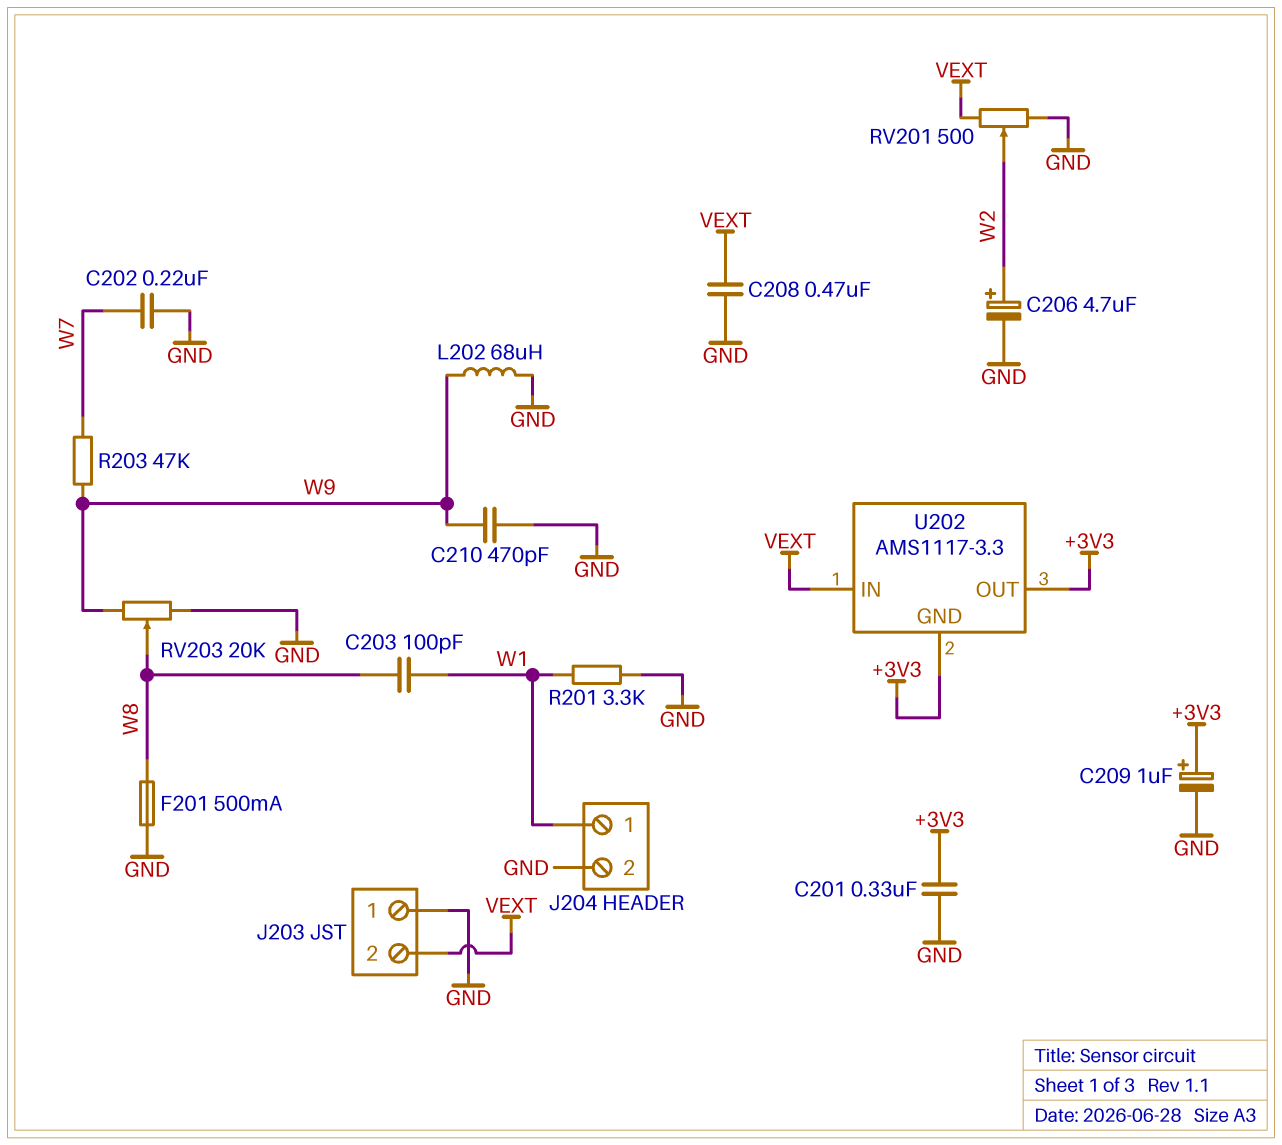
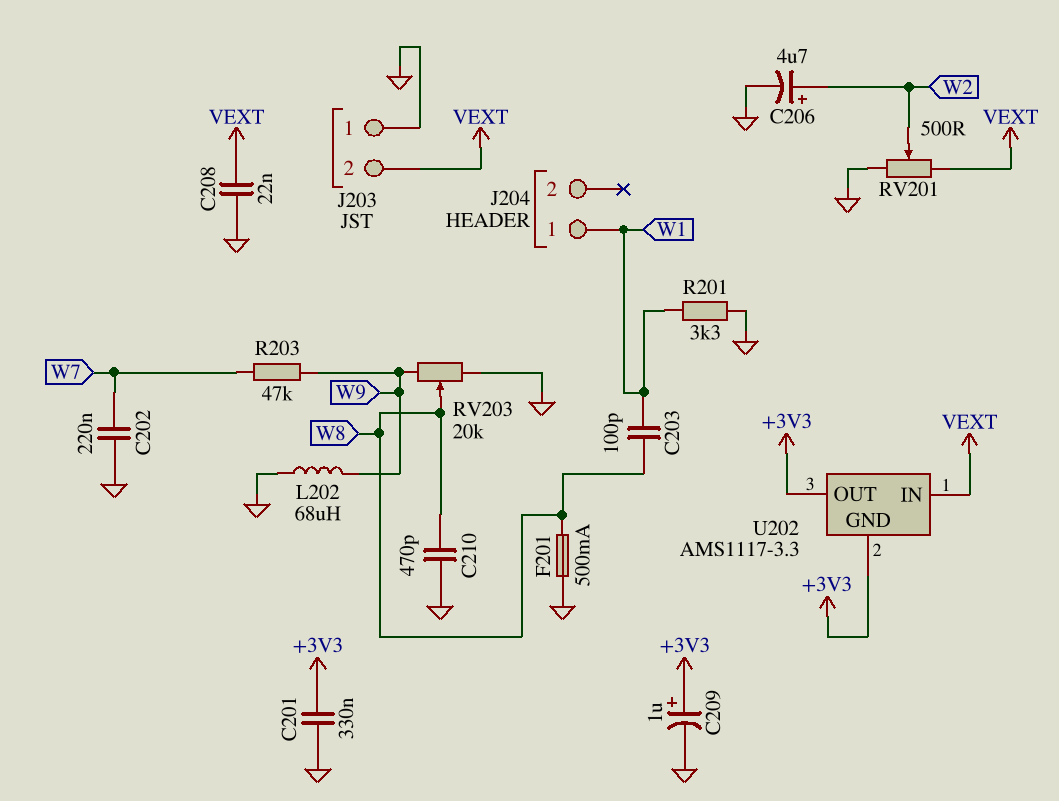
C208: 470nF (GND, VEXT) -> 22nF (GND, VEXT)
C210: 470pF (GND, W9) -> 470pF (GND, W8)
J204 pin 2: GND -> none

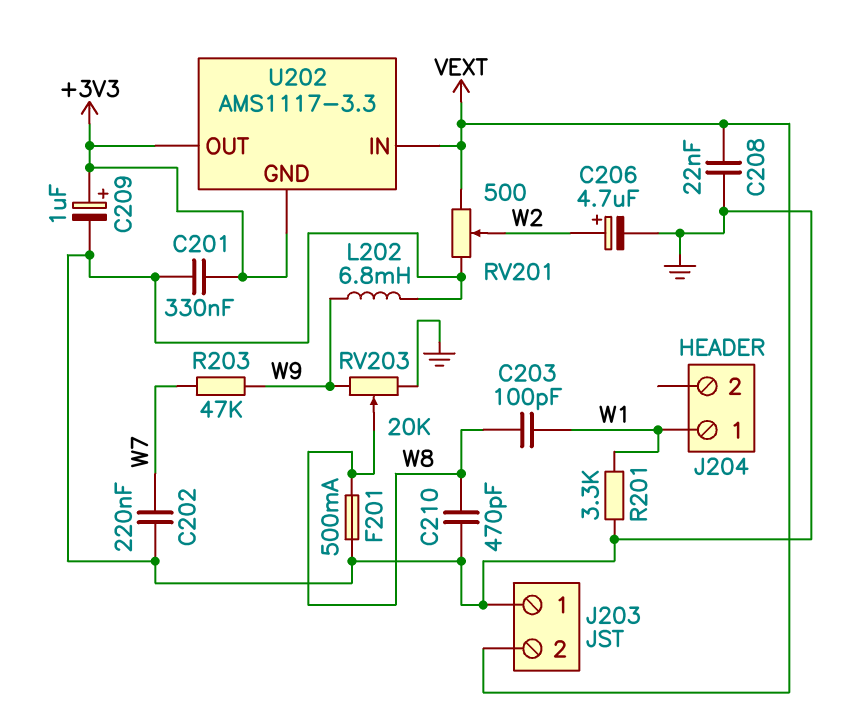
L202: 68uH (GND, W9) -> 6.8mH (GND, W9)

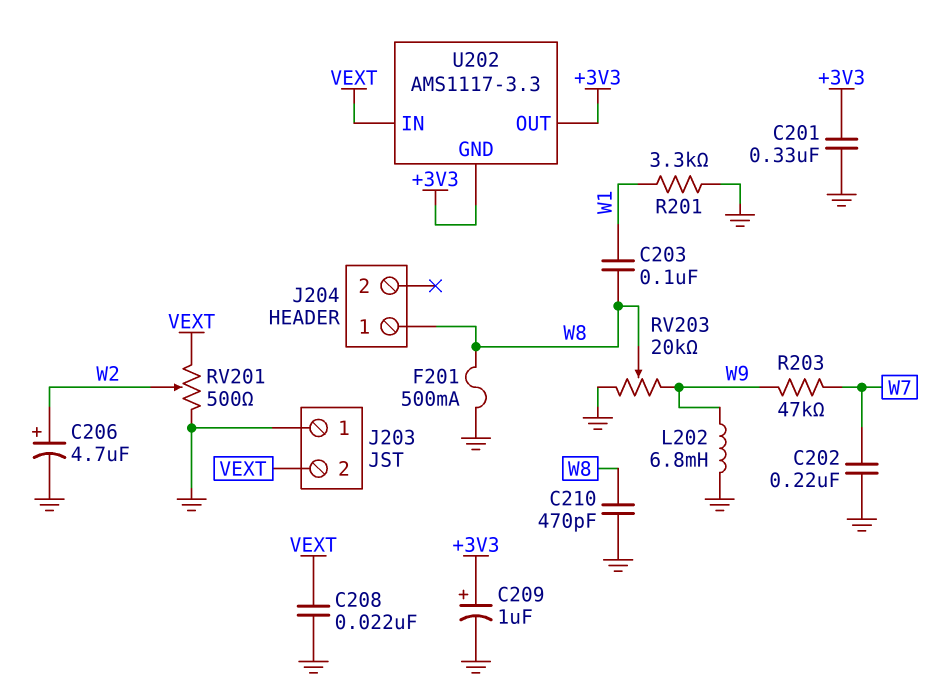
C203: 100pF (W1, W8) -> 100nF (W1, W8)
J204 pin 1: W1 -> W8

